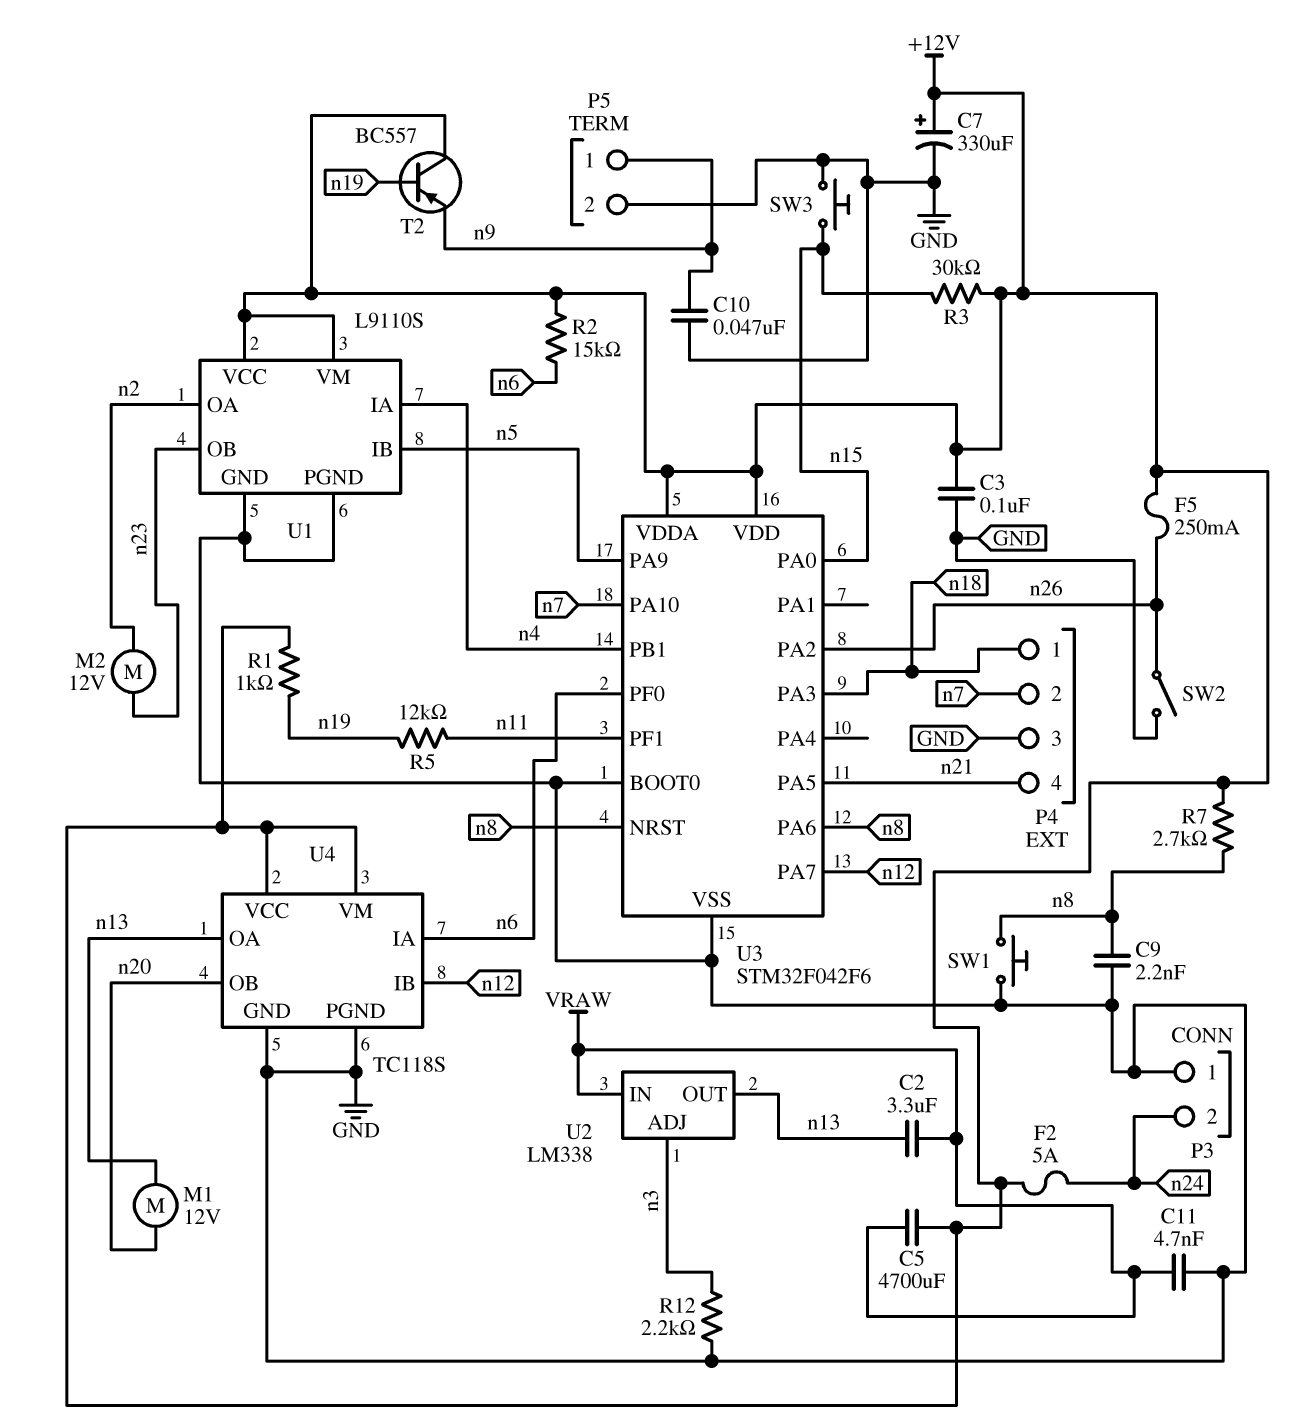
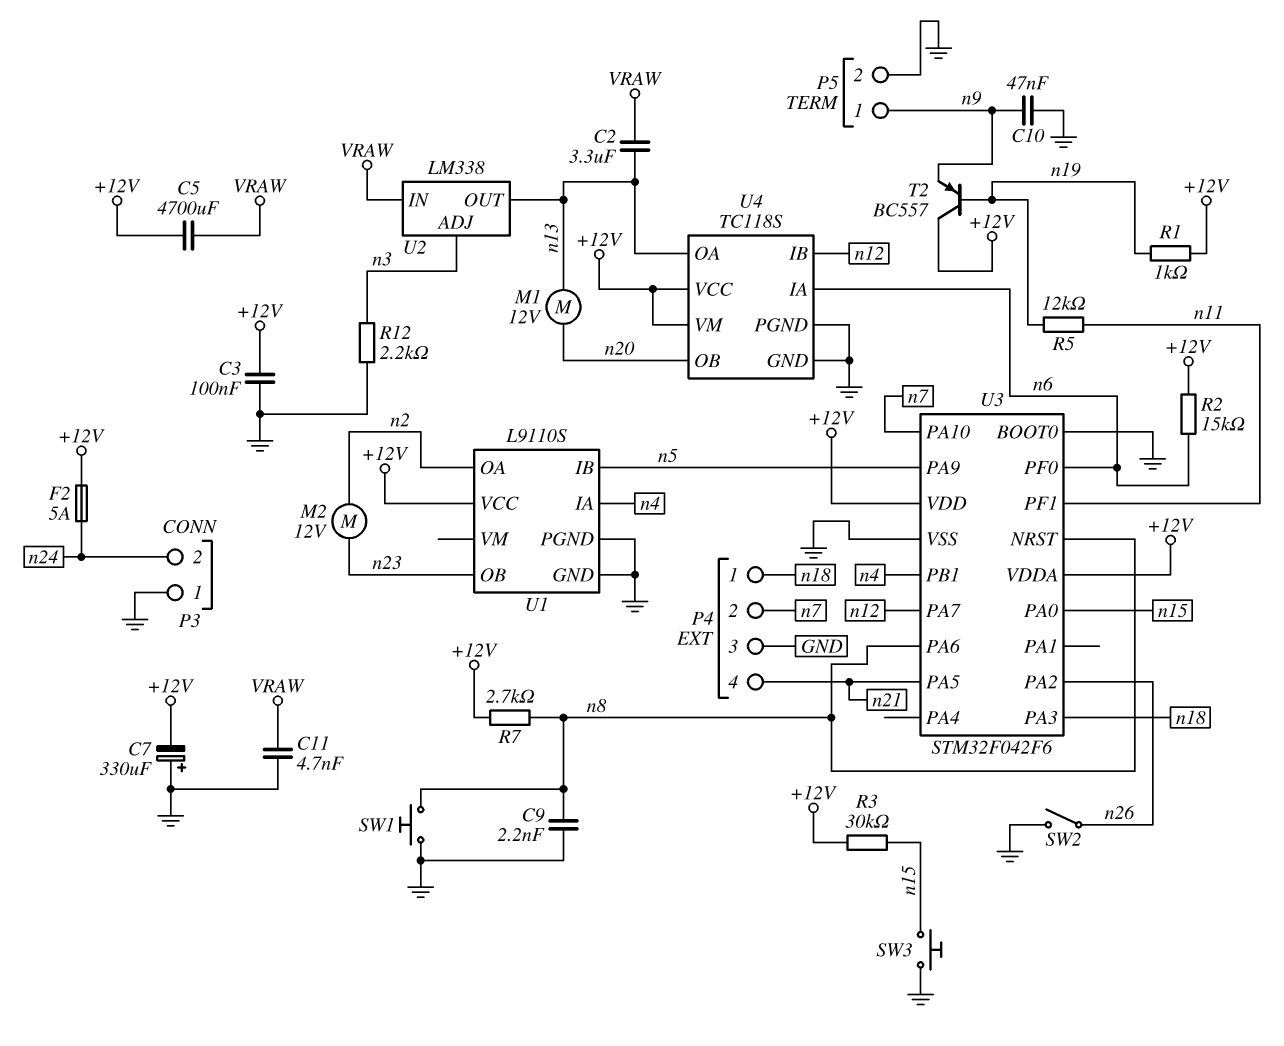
C7: 330uF (plus +12V, minus GND) -> 330uF (plus GND, minus +12V)
F5: 250mA (+12V, n26) -> none
U1 pin VM: +12V -> none

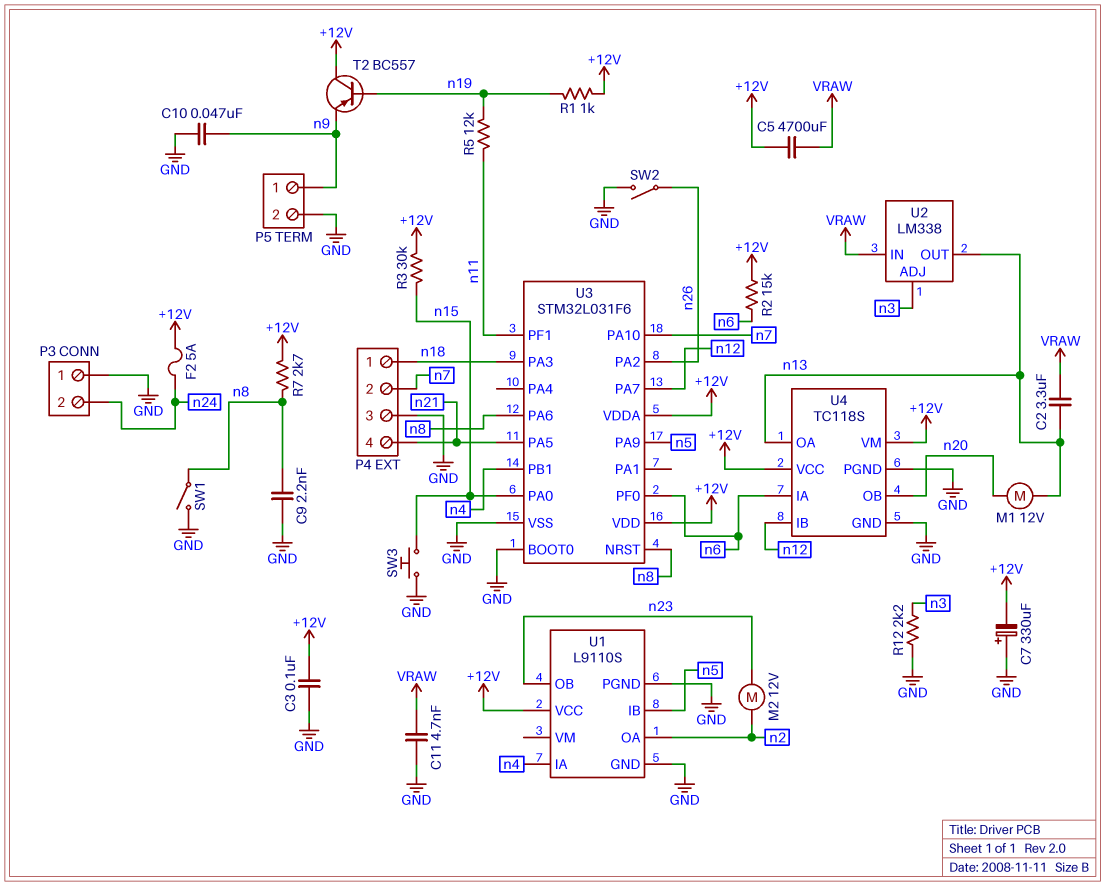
SW1: button (GND, n8) -> switch (GND, n8)
U3: STM32F042F6 -> STM32L031F6

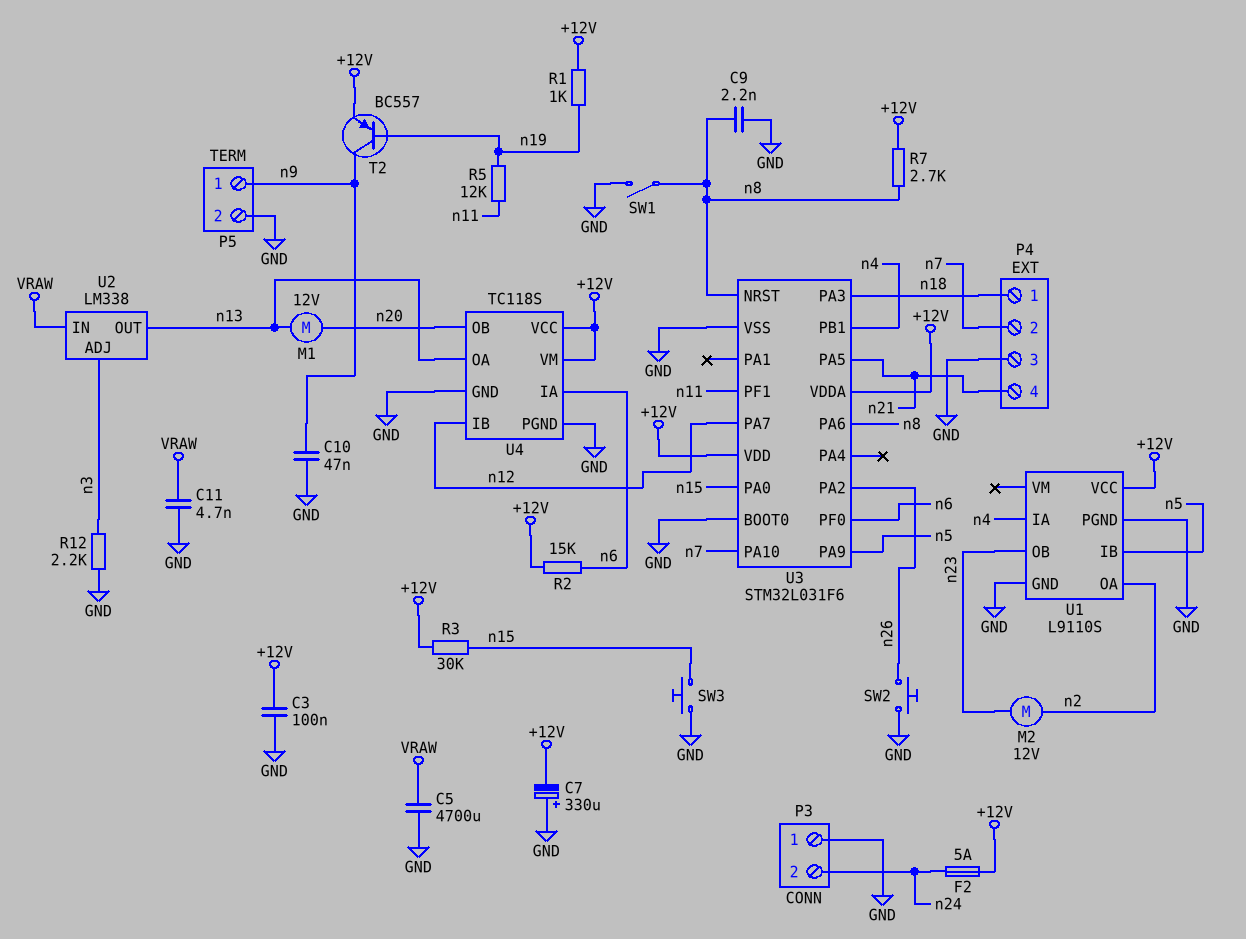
C2: 3.3uF (VRAW, n13) -> none
C5: 4700uF (+12V, VRAW) -> 4700uF (GND, VRAW)
SW2: switch (GND, n26) -> button (GND, n26)
T2: PNP BC557 (B n19, C +12V, E n9) -> PNP BC557 (B n19, C n9, E +12V)

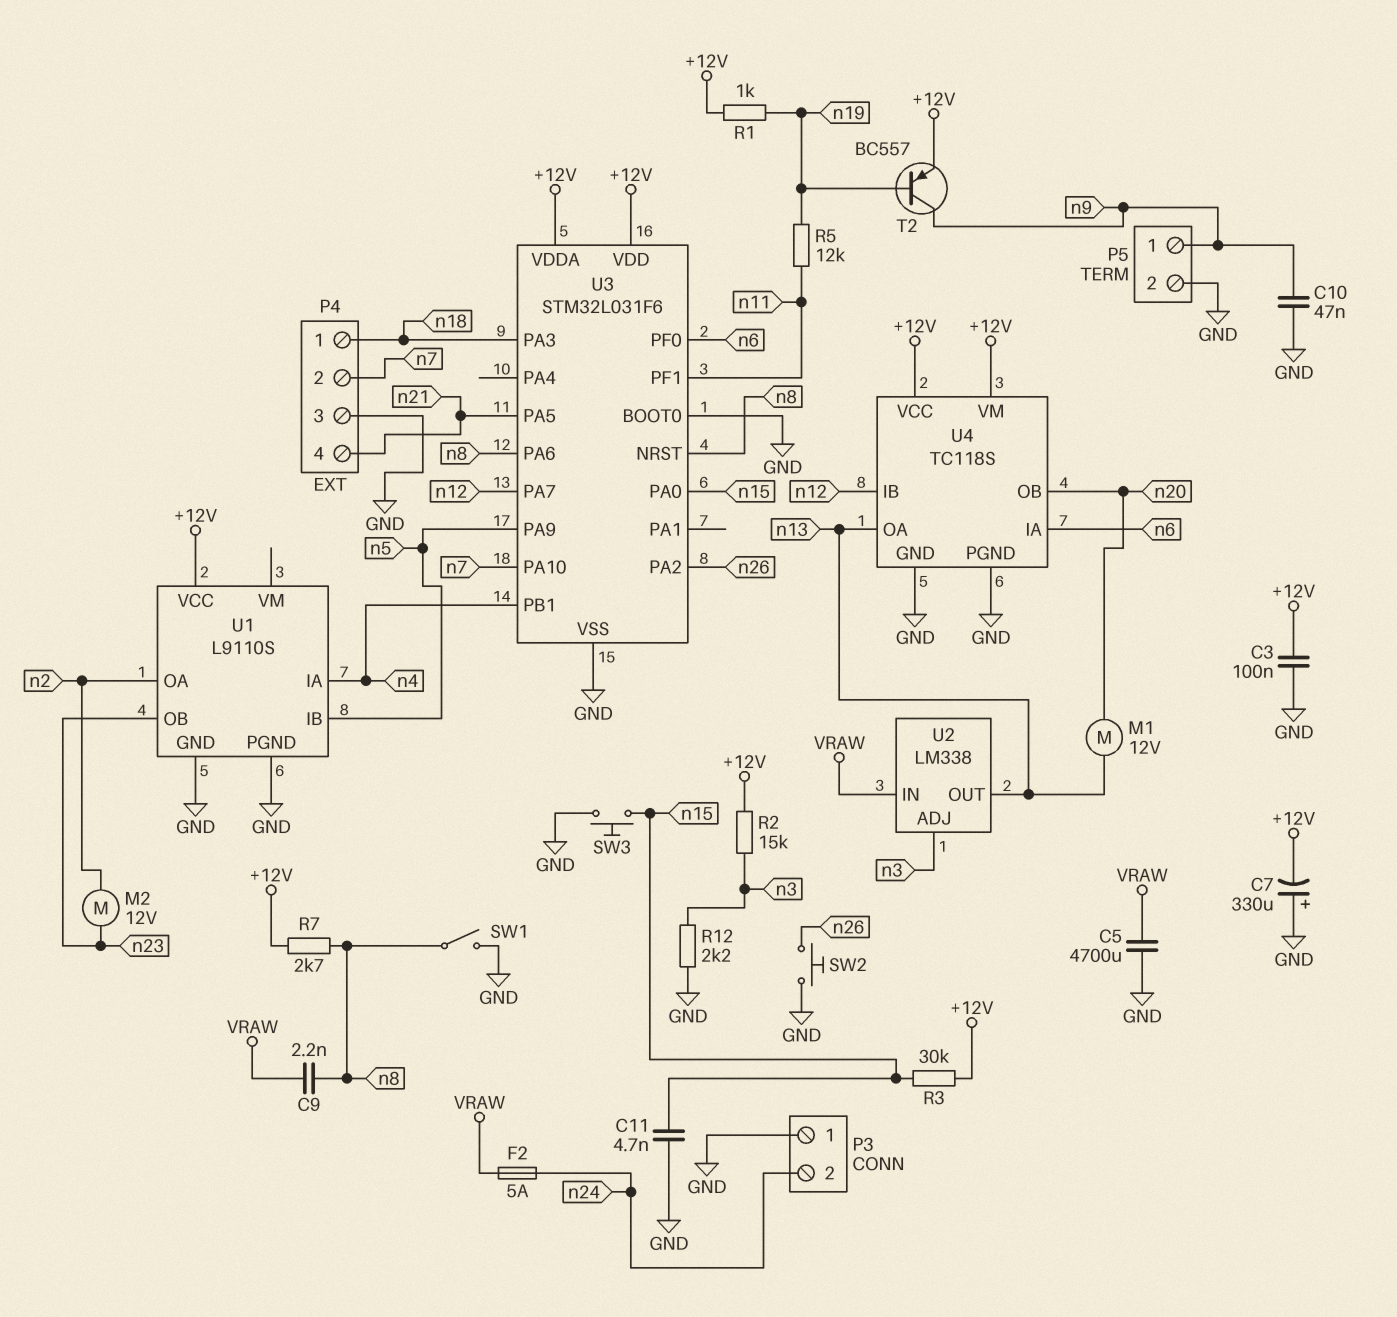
C9: 2.2nF (GND, n8) -> 2.2nF (VRAW, n8)
C11: 4.7nF (GND, VRAW) -> 4.7nF (GND, n15)
F2: 5A (+12V, n24) -> 5A (VRAW, n24)
R2: 15k (+12V, n6) -> 15k (+12V, n3)

